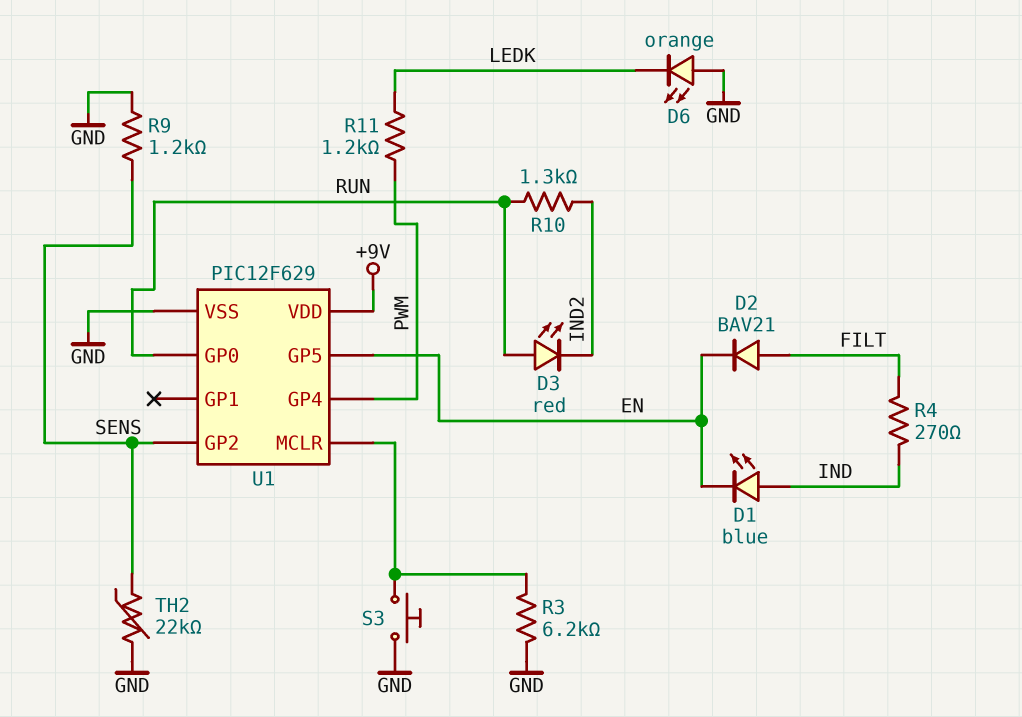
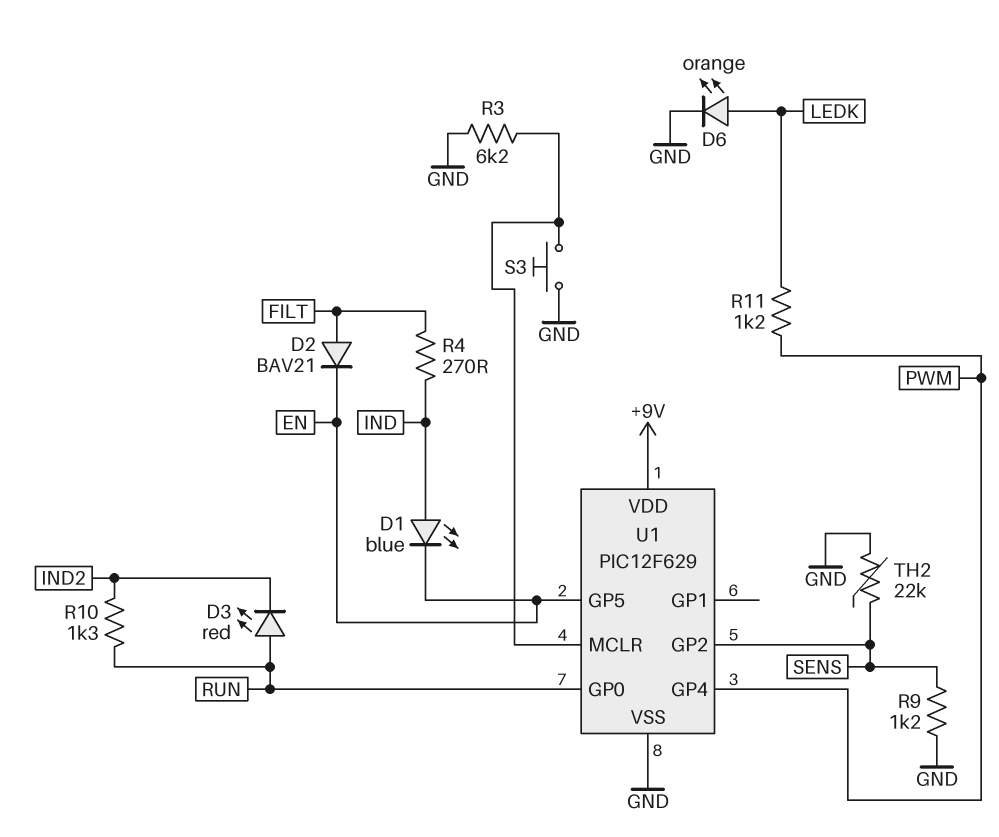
D6: LED orange (A GND, K LEDK) -> LED orange (A LEDK, K GND)

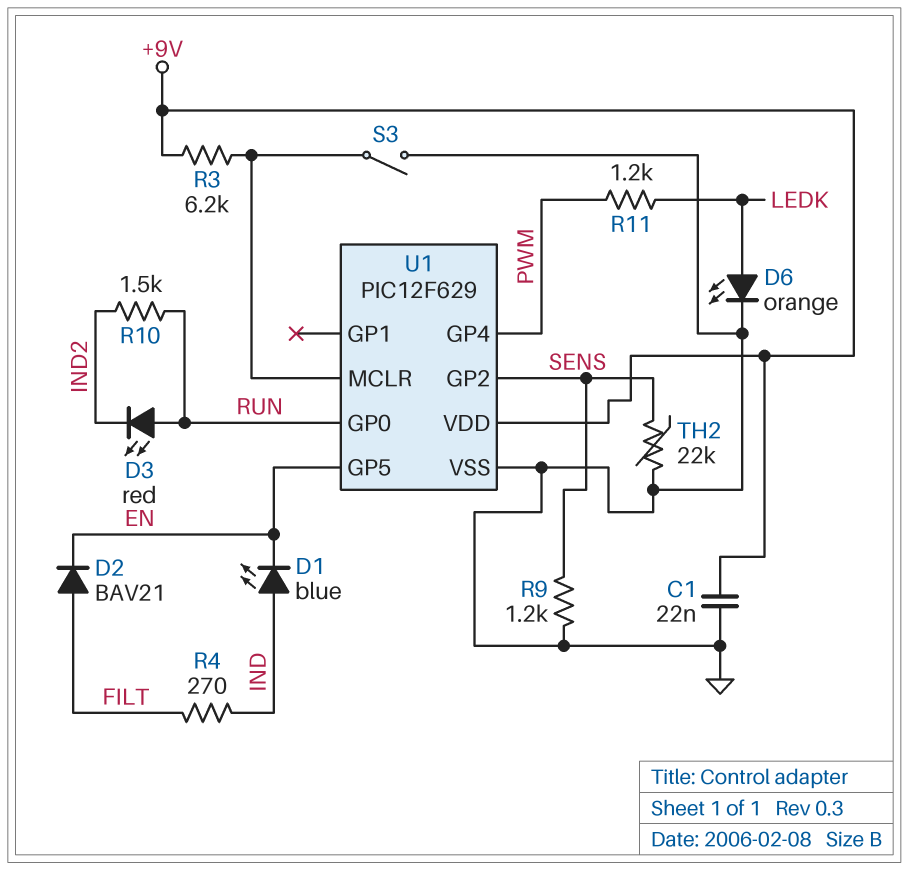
C1: none -> 22nF (+9V, GND)
R3: 6.2k (GND, U1/MCLR) -> 6.2k (+9V, U1/MCLR)
R10: 1.3k (IND2, RUN) -> 1.5k (IND2, RUN)
S3: button (GND, U1/MCLR) -> switch (GND, U1/MCLR)

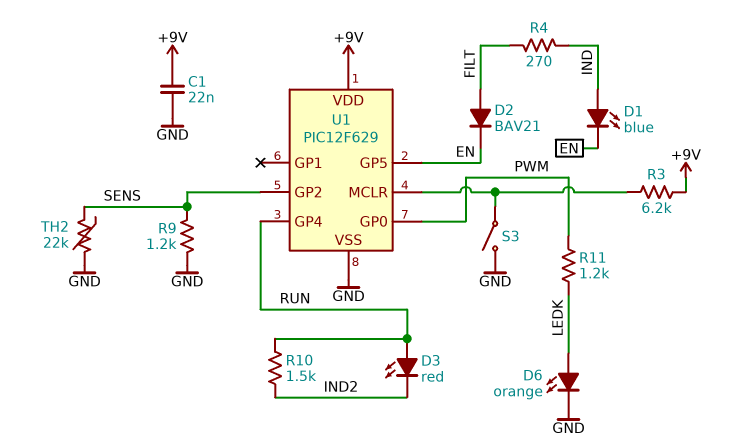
U1 pin GP0: RUN -> PWM
U1 pin GP4: PWM -> RUN

